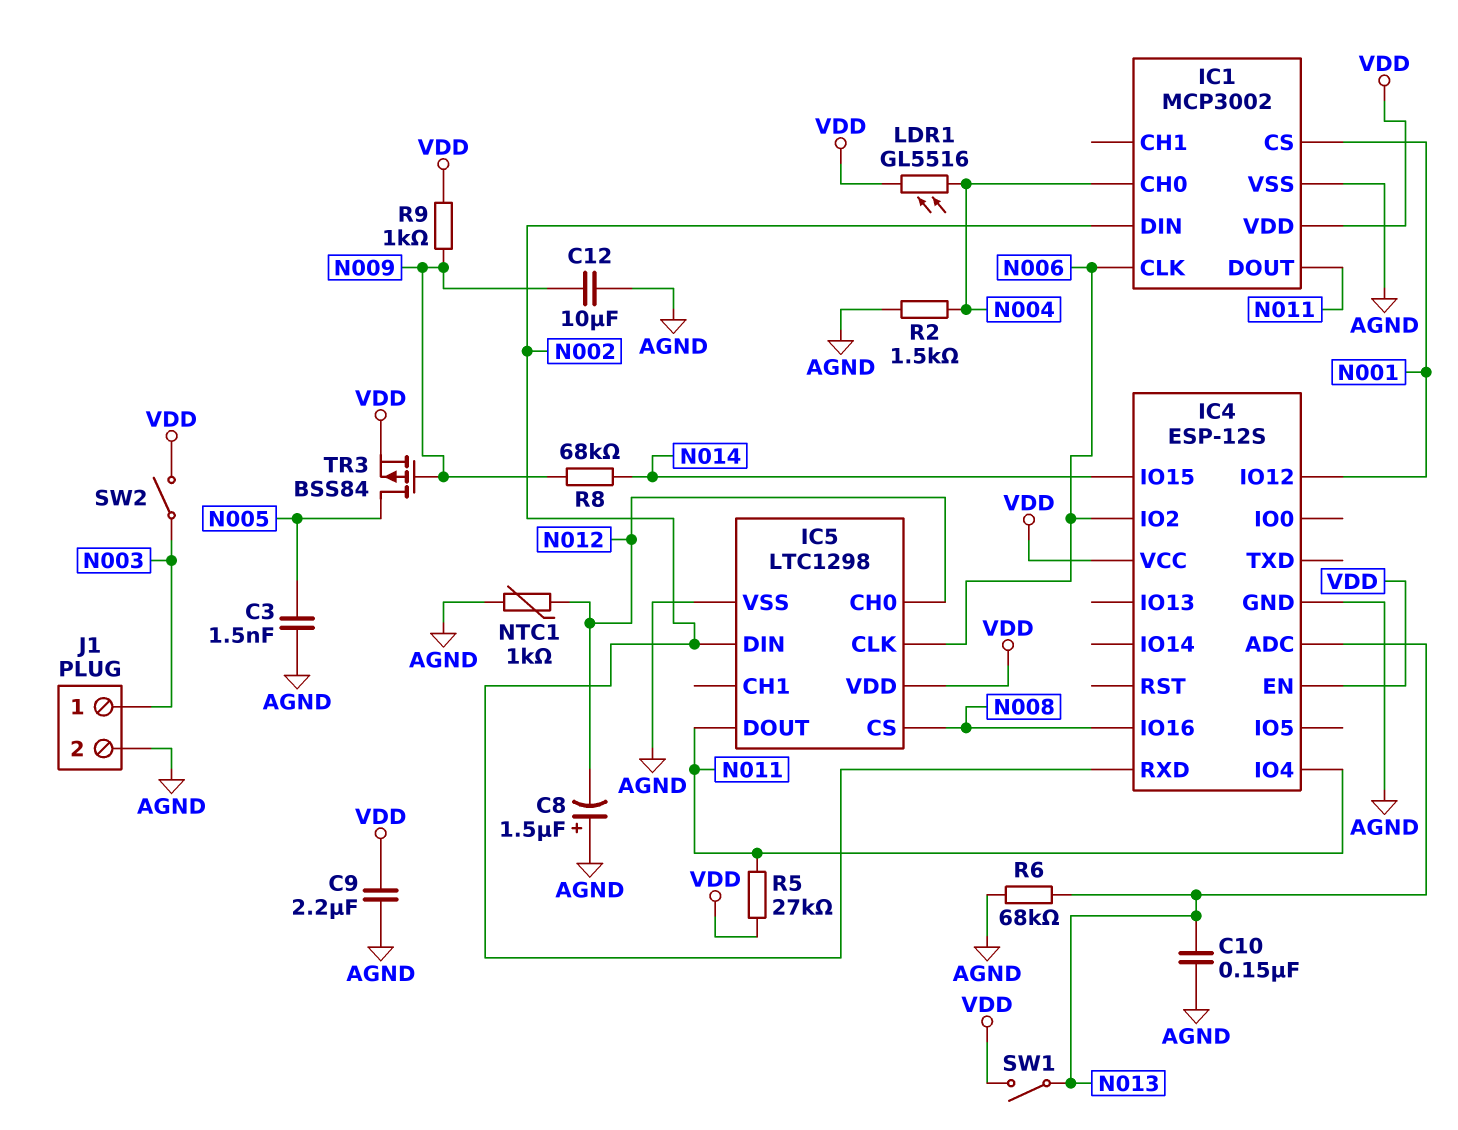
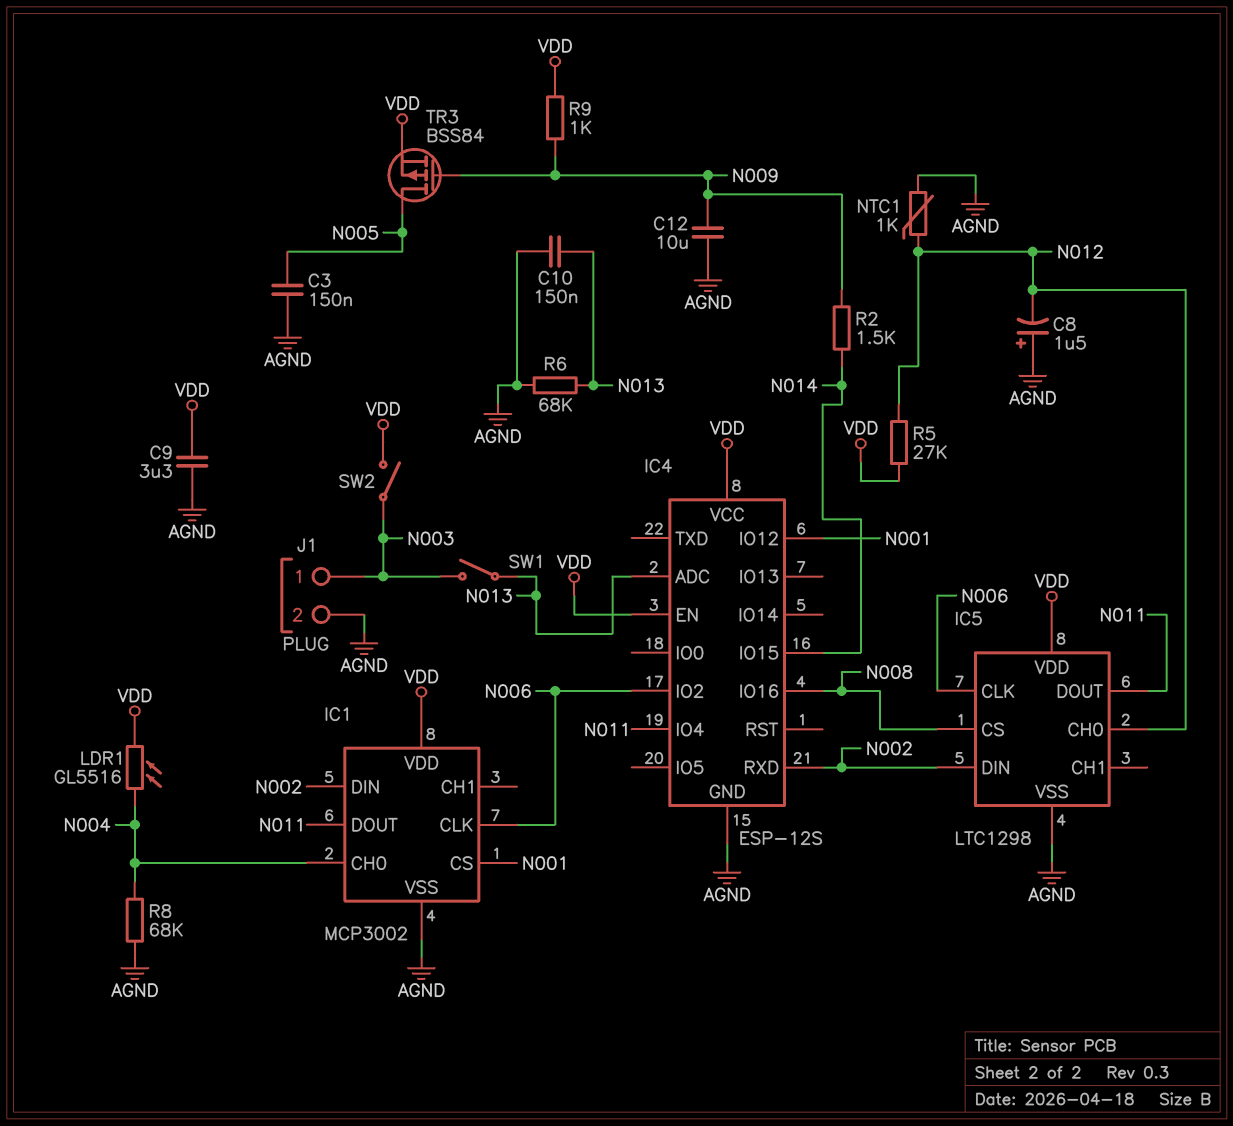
C3: 1.5nF (AGND, N005) -> 150nF (AGND, N005)
C9: 2.2uF (AGND, VDD) -> 3.3uF (AGND, VDD)
R2: 1.5k (AGND, N004) -> 1.5k (N009, N014)
R5: 27k (N011, VDD) -> 27k (N012, VDD)
R8: 68k (N009, N014) -> 68k (AGND, N004)
SW1: switch (N013, VDD) -> switch (N003, N013)

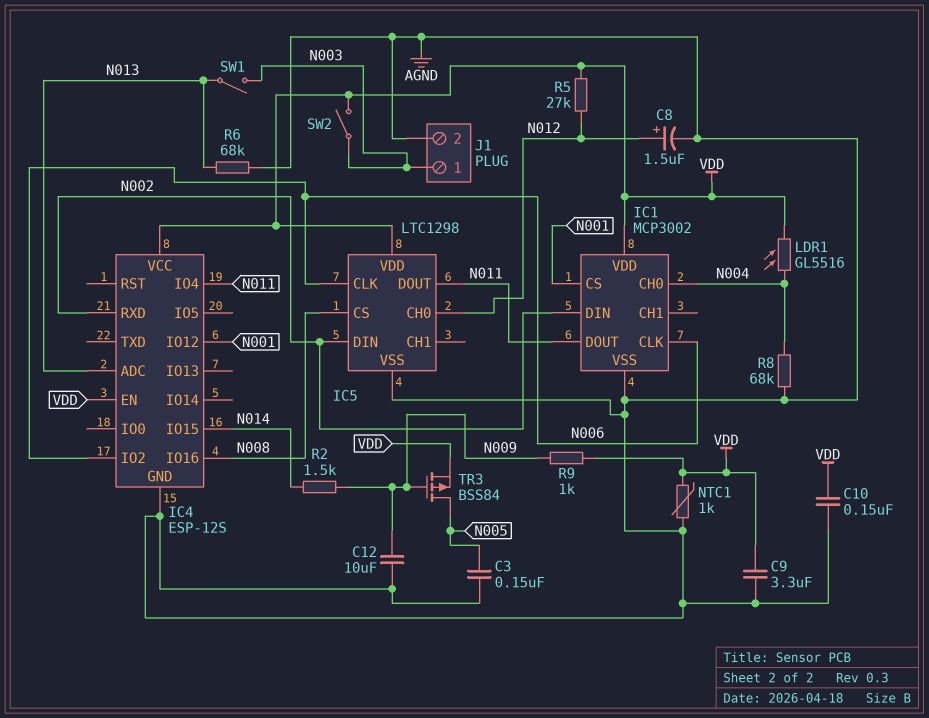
C8: 1.5uF (plus AGND, minus N012) -> 1.5uF (plus N012, minus AGND)
C10: 150nF (AGND, N013) -> 150nF (AGND, VDD)
NTC1: 1k (AGND, N012) -> 1k (AGND, VDD)

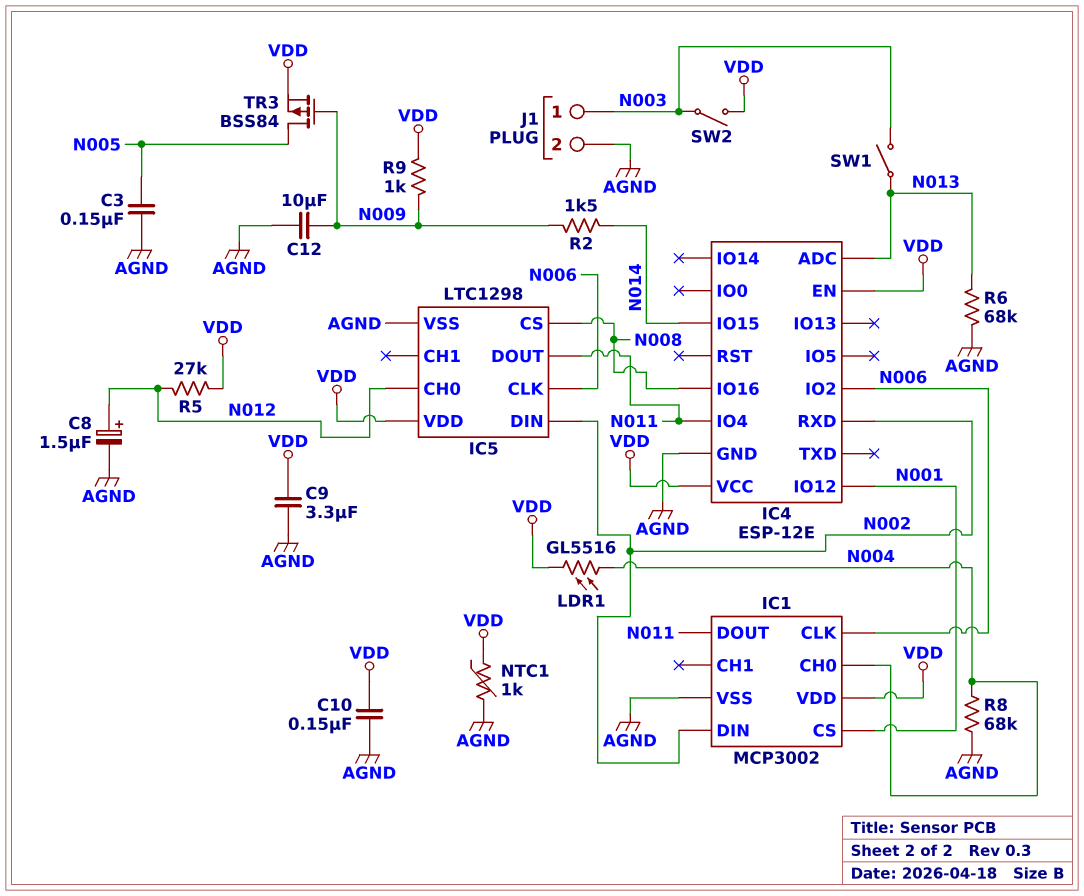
IC4: ESP-12S -> ESP-12E

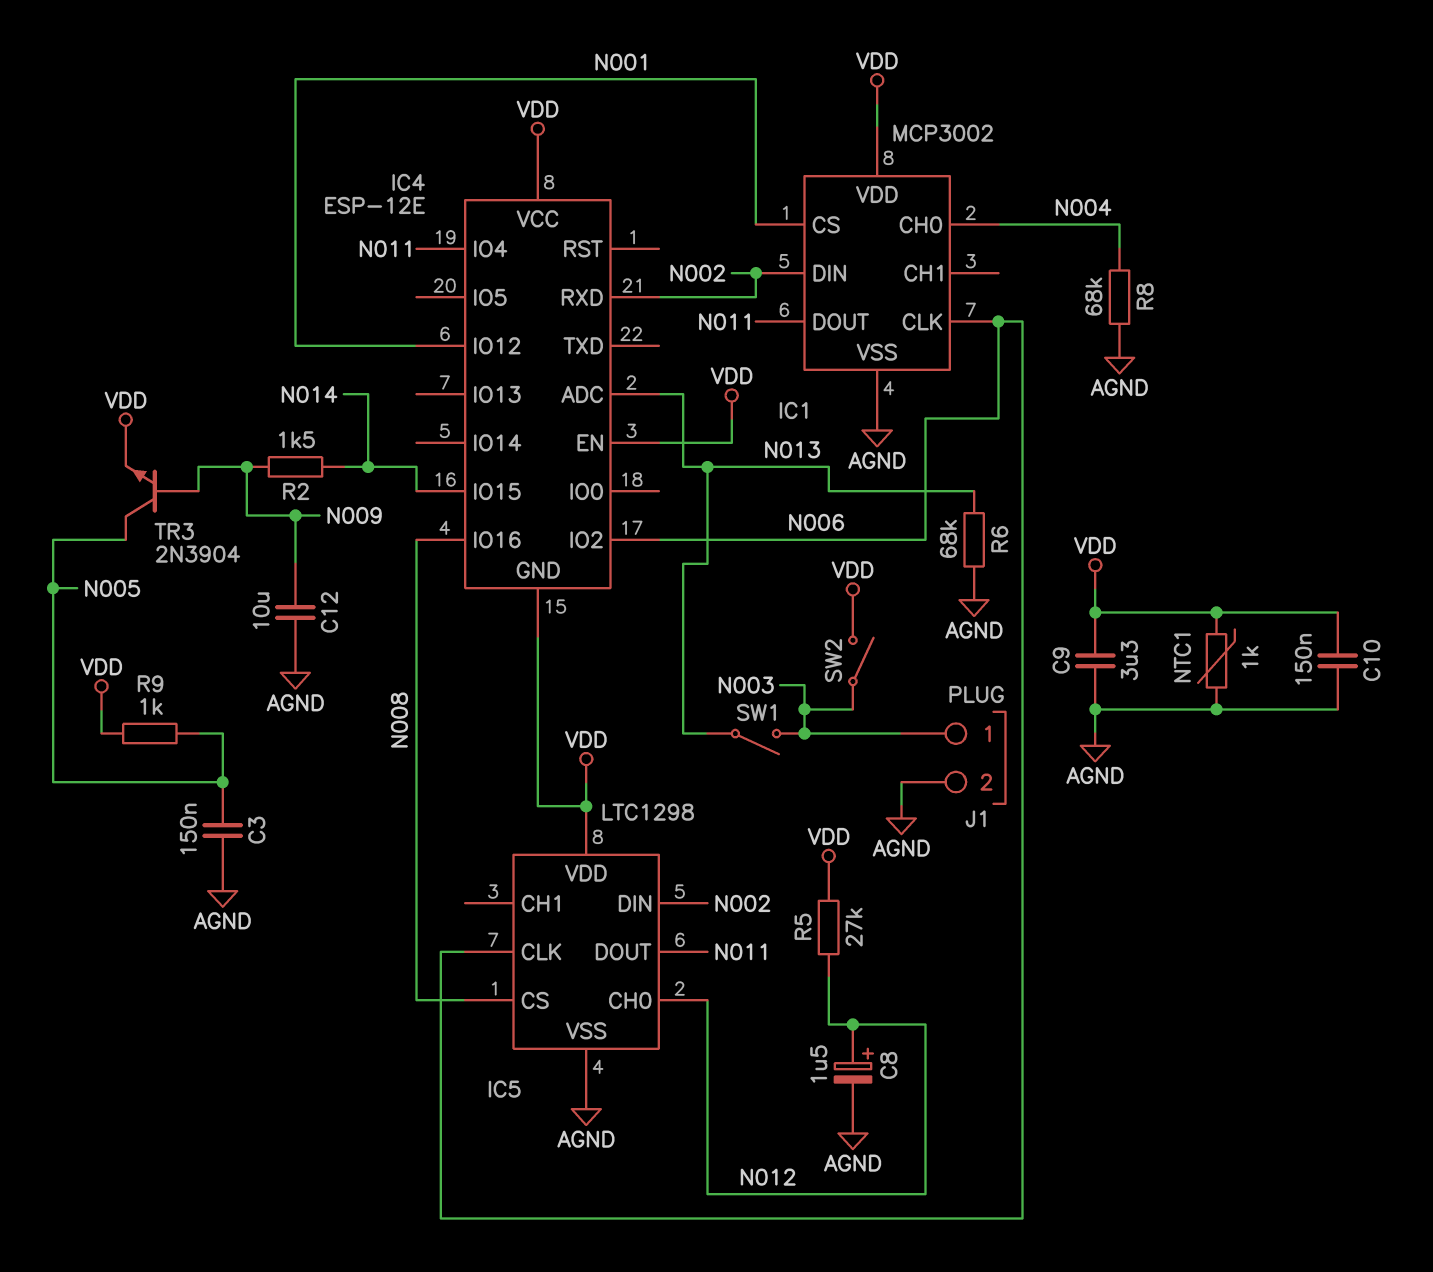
IC4 pin GND: AGND -> VDD
LDR1: GL5516 (N004, VDD) -> none
R9: 1k (N009, VDD) -> 1k (N005, VDD)
TR3: PMOS BSS84 (G N009, D N005, S VDD) -> NPN 2N3904 (B N009, C N005, E VDD)

